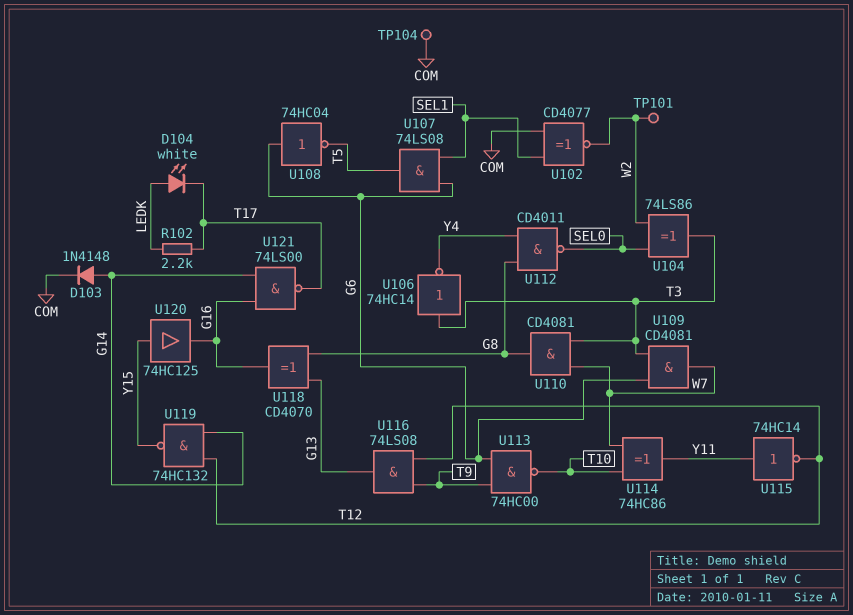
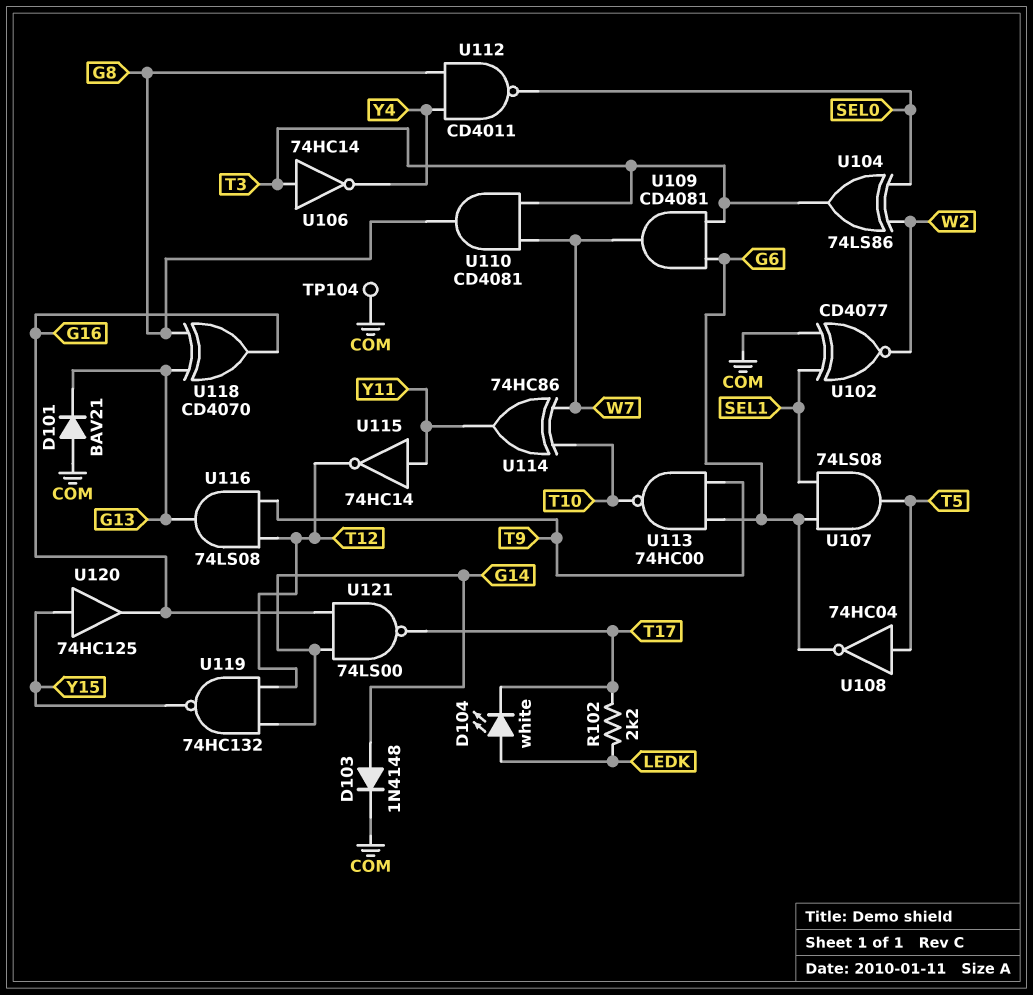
D101: none -> diode BAV21 (A COM, K G13)
TP101: test point (W2) -> none
U108: NOT 74HC04 (in G6, out T5) -> NOT 74HC04 (in T5, out G6)

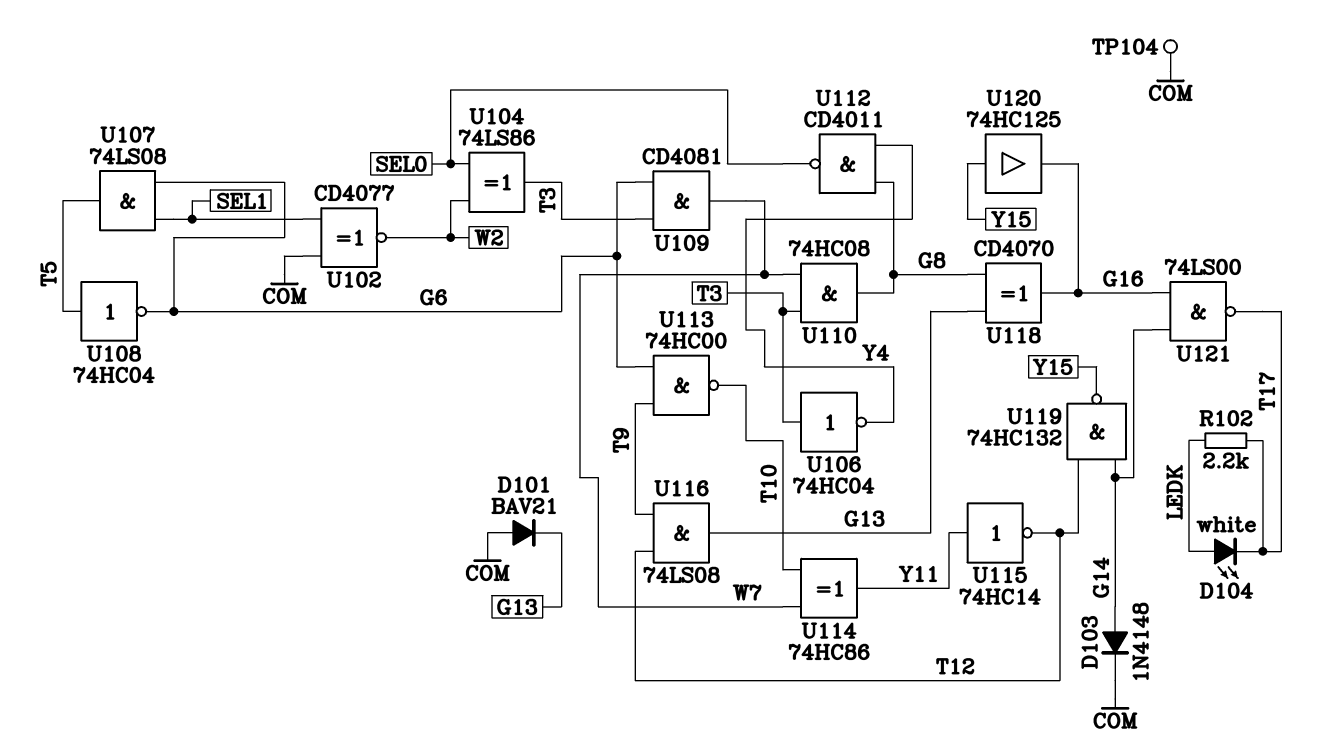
U106: NOT 74HC14 (in T3, out Y4) -> NOT 74HC04 (in T3, out Y4)
U110: AND CD4081 (in T3, in W7, out G8) -> AND 74HC08 (in T3, in W7, out G8)

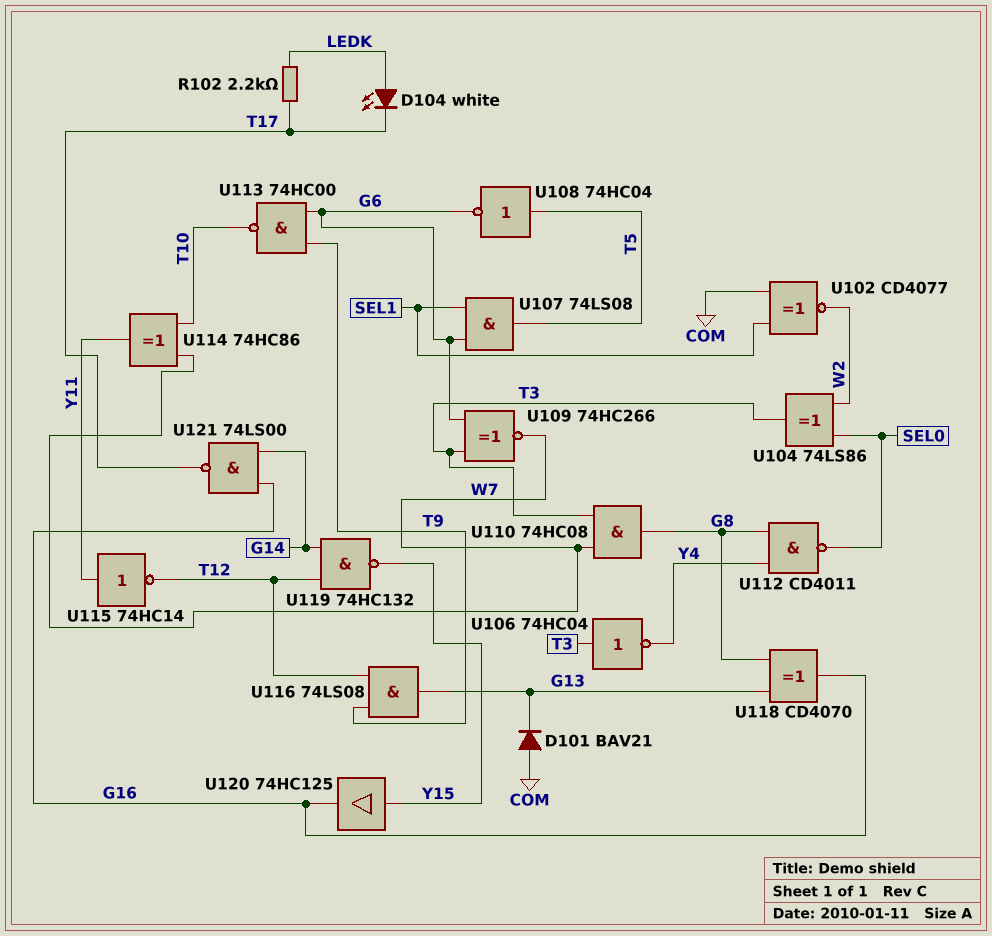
D103: diode 1N4148 (A G14, K COM) -> none
TP104: test point (COM) -> none
U109: AND CD4081 (in G6, in T3, out W7) -> XNOR 74HC266 (in G6, in T3, out W7)

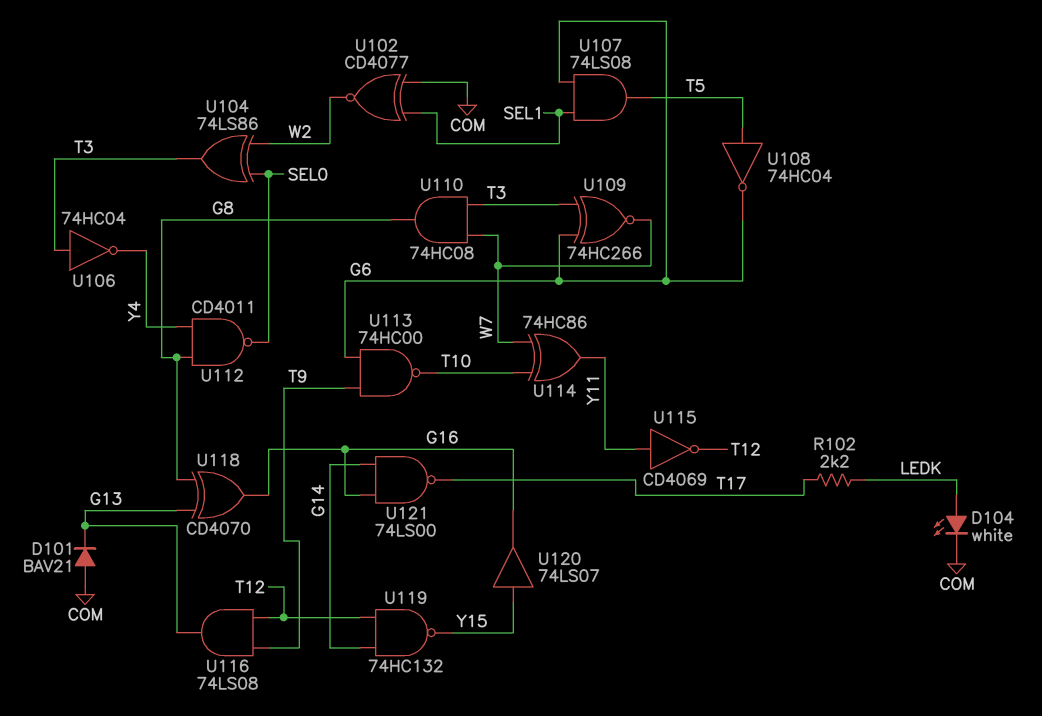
D104: LED white (A LEDK, K T17) -> LED white (A LEDK, K COM)
U115: NOT 74HC14 (in Y11, out T12) -> NOT CD4069 (in Y11, out T12)
U120: buffer 74HC125 (in Y15, out G16) -> buffer 74LS07 (in Y15, out G16)

